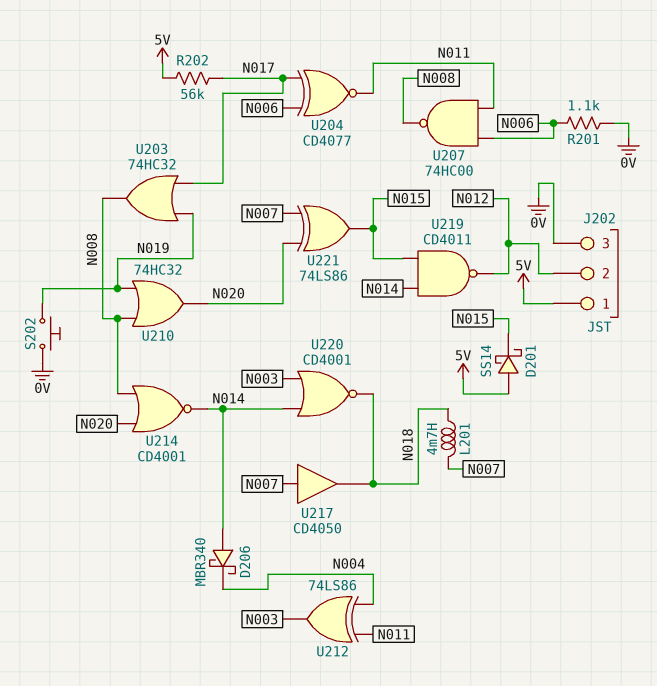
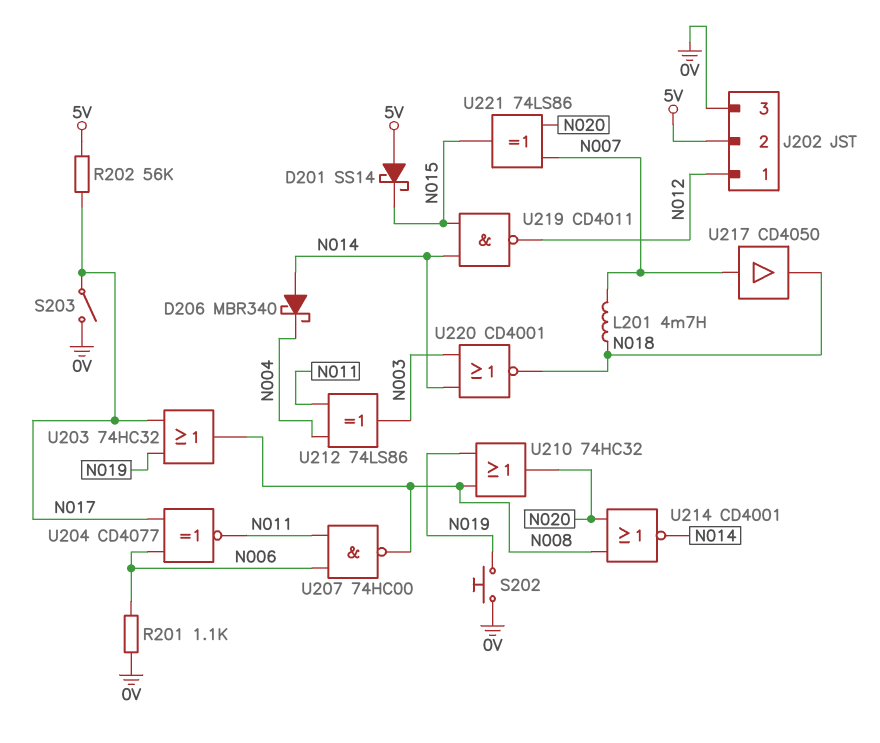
J202 pin 1: 5V -> N012
J202 pin 2: N012 -> 5V
S203: none -> switch (0V, N017)

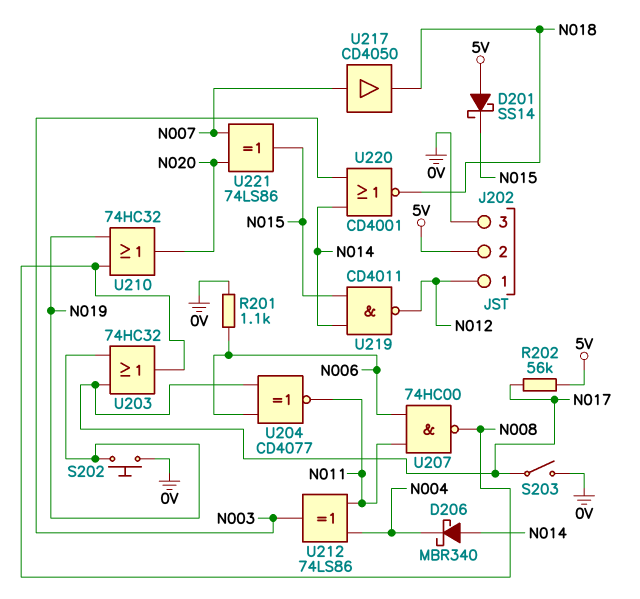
L201: 4.7mH (N007, N018) -> none
U214: NOR CD4001 (in N008, in N020, out N014) -> none

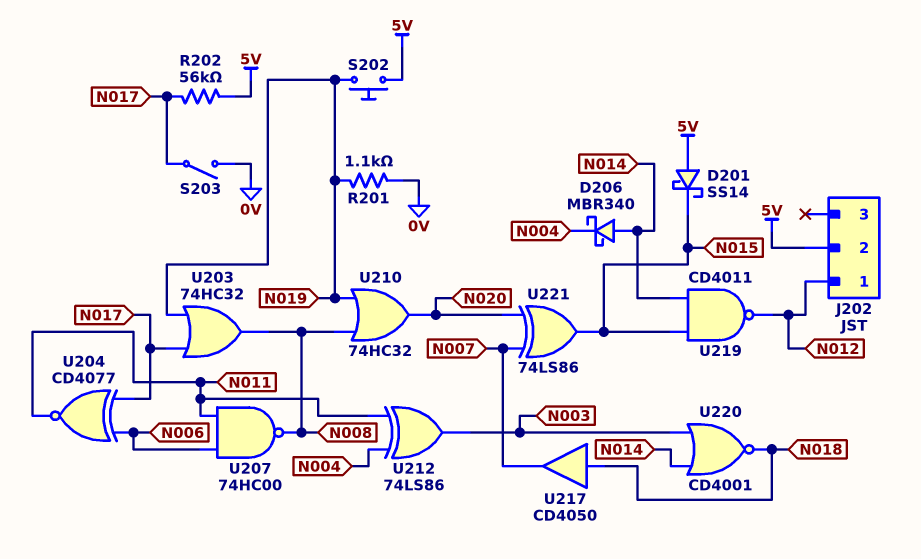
J202 pin 3: 0V -> none
R201: 1.1k (0V, N006) -> 1.1k (0V, N019)
S202: button (0V, N019) -> button (5V, N019)
U217: buffer CD4050 (in N007, out N018) -> buffer CD4050 (in N018, out N007)

